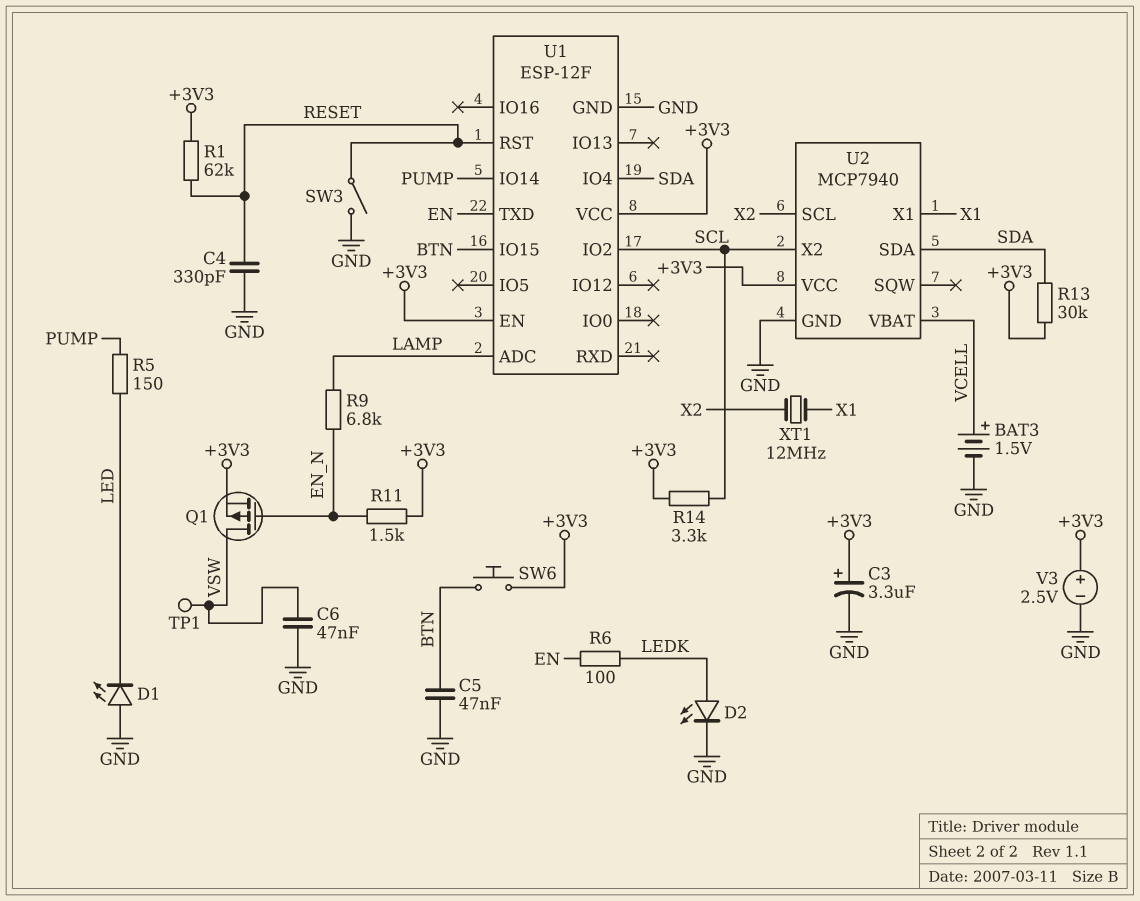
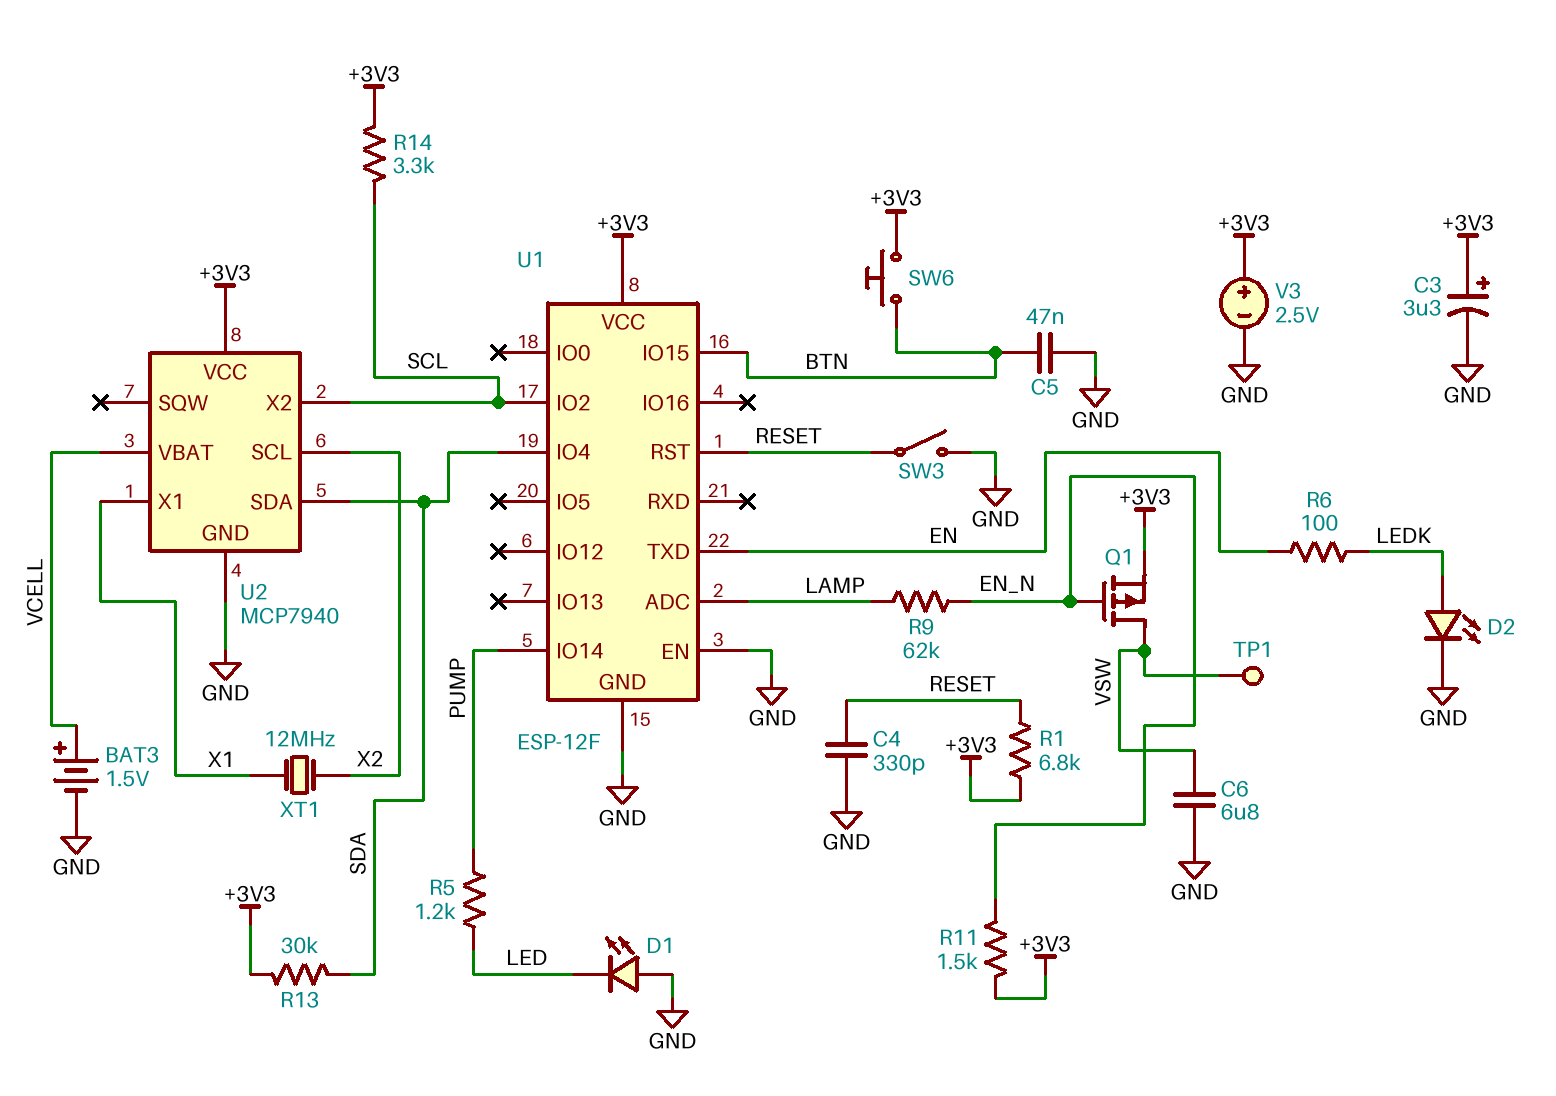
C6: 47nF (GND, VSW) -> 6.8uF (GND, VSW)
R1: 62k (+3V3, RESET) -> 6.8k (+3V3, RESET)
R5: 150 (LED, PUMP) -> 1.2k (LED, PUMP)
R9: 6.8k (EN_N, LAMP) -> 62k (EN_N, LAMP)
U1 pin EN: +3V3 -> GND

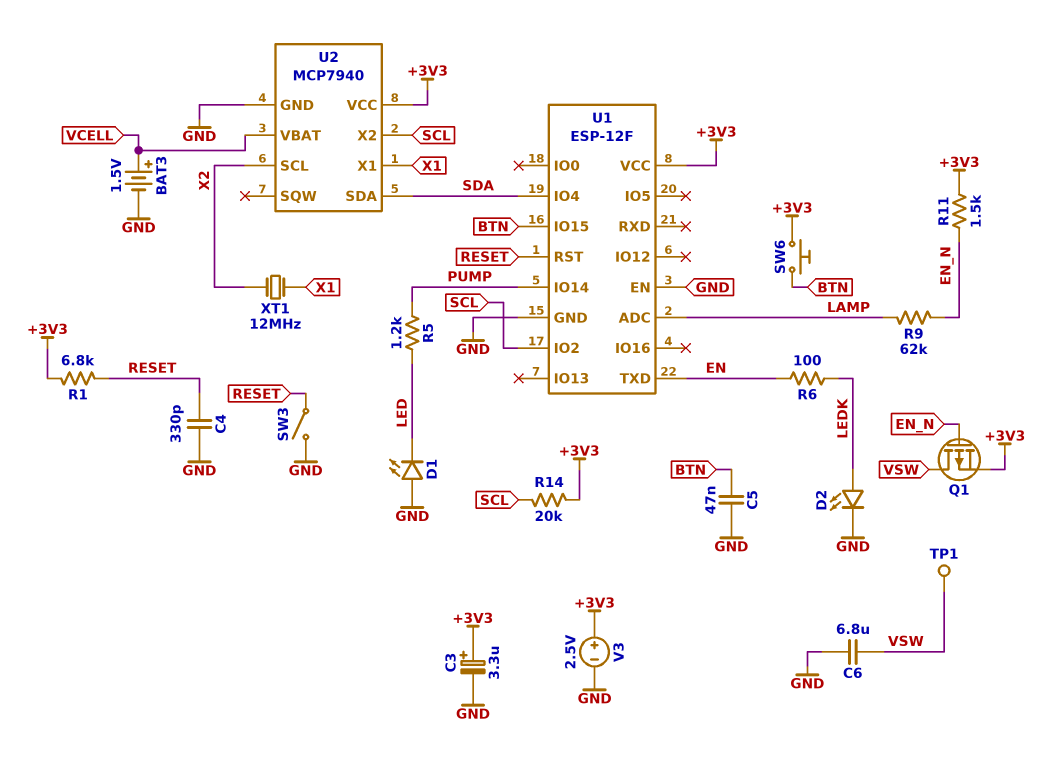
R13: 30k (+3V3, SDA) -> none
R14: 3.3k (+3V3, SCL) -> 20k (+3V3, SCL)

